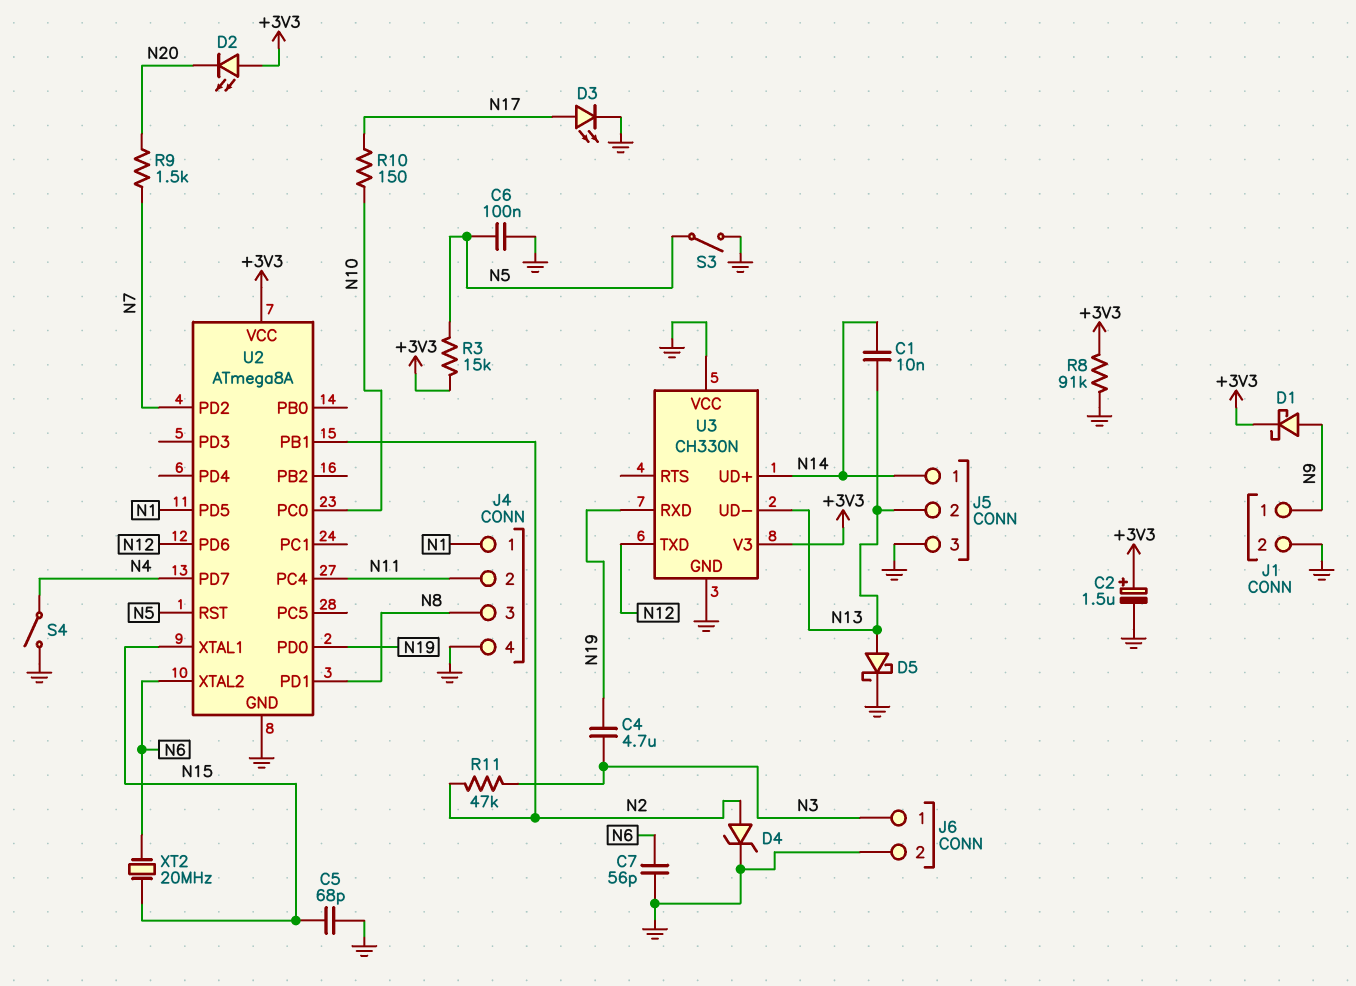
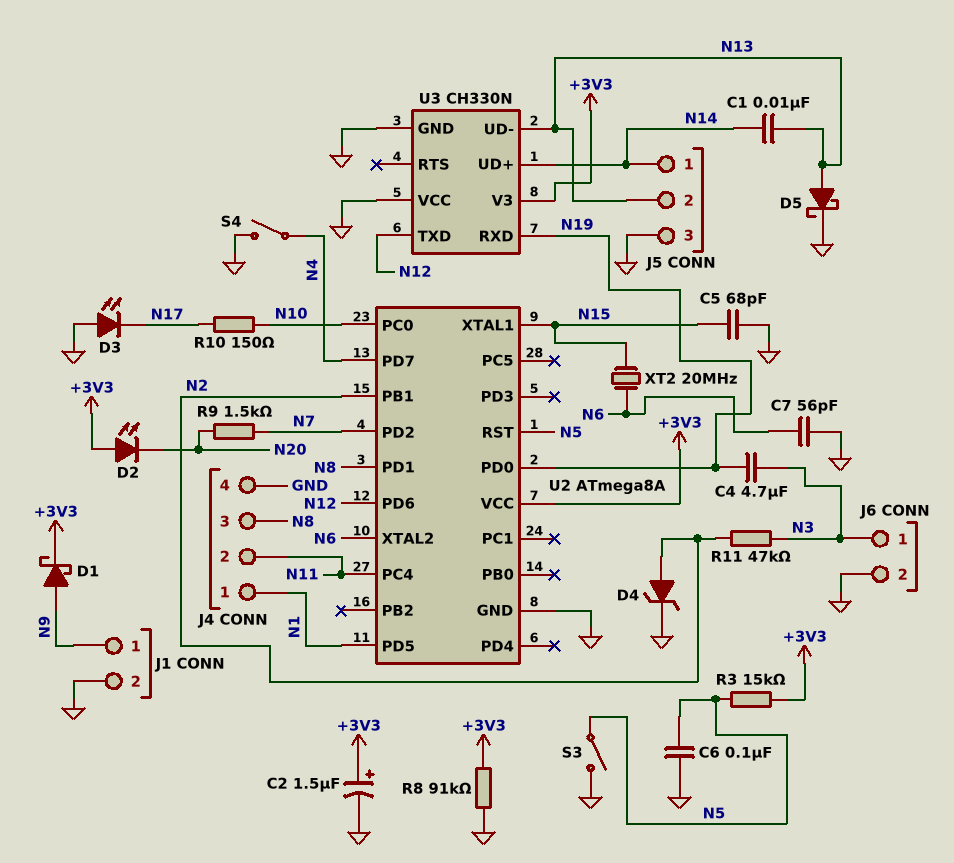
D3: LED (A N17, K GND) -> LED (A GND, K N17)

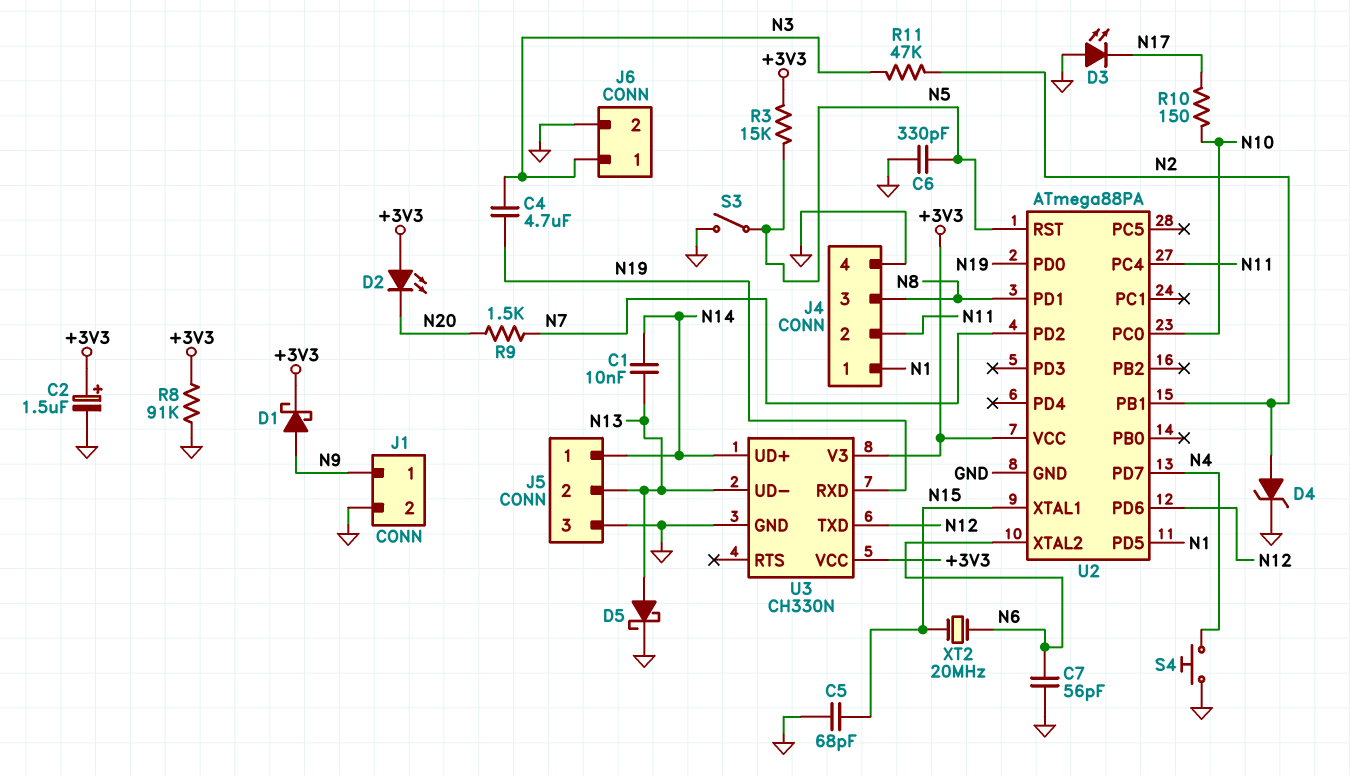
C6: 100nF (GND, N5) -> 330pF (GND, N5)
S4: switch (GND, N4) -> button (GND, N4)
U2: ATmega8A -> ATmega88PA
U3 pin VCC: GND -> +3V3

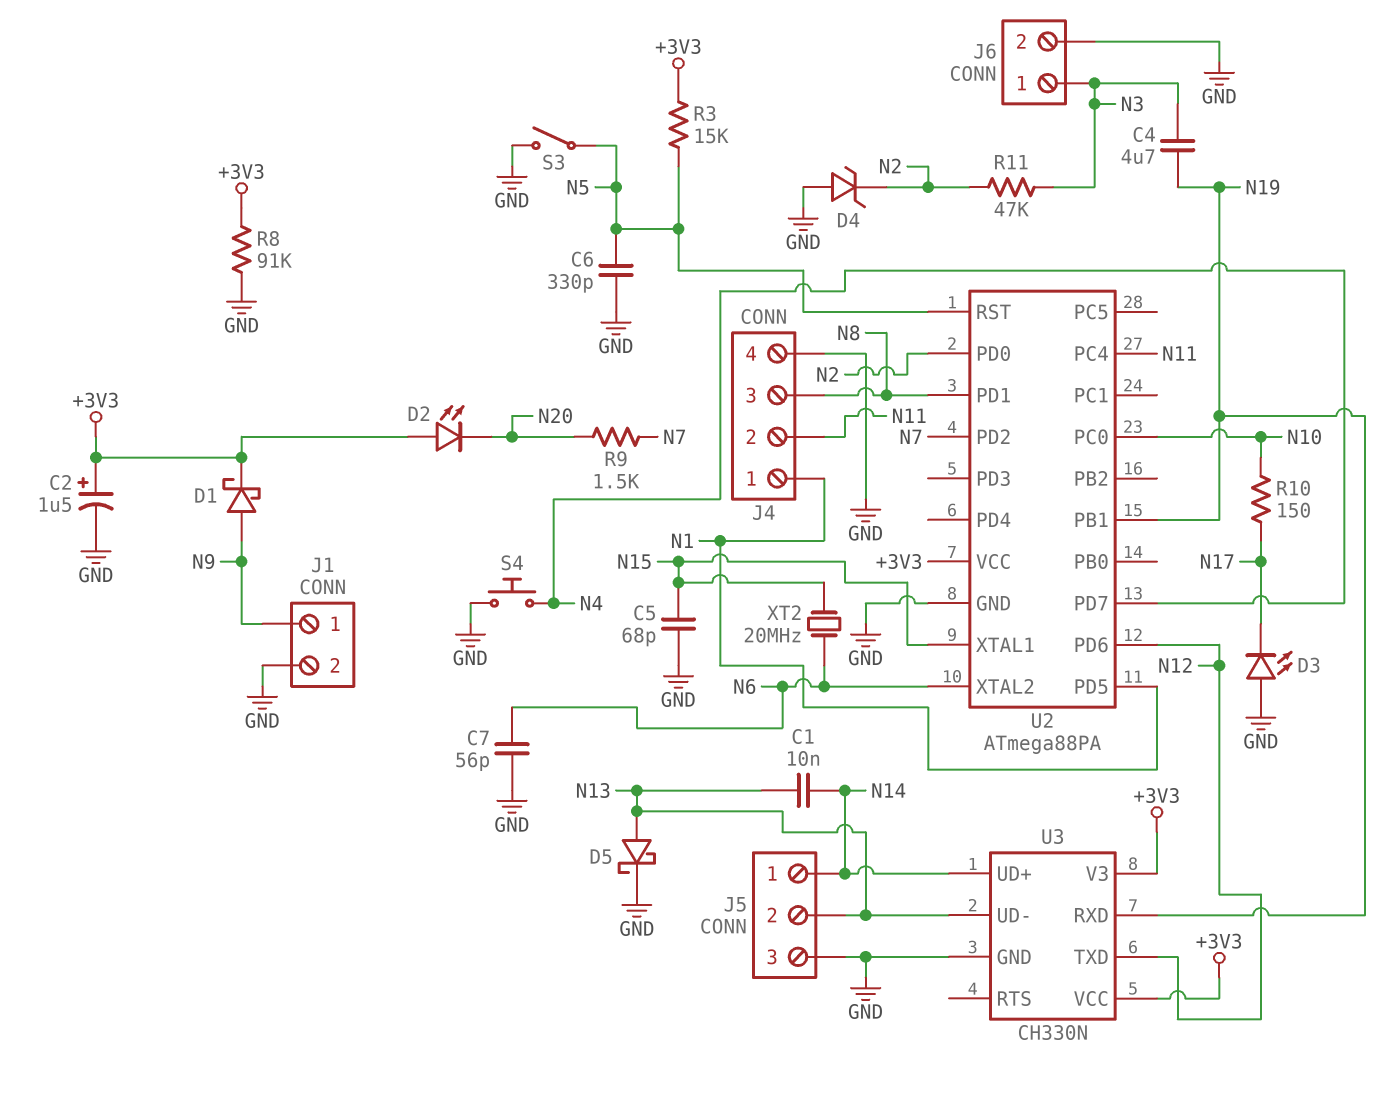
D4: zener (A N2, K GND) -> zener (A GND, K N2)
U2 pin PB1: N2 -> N19
U2 pin PD0: N19 -> N2

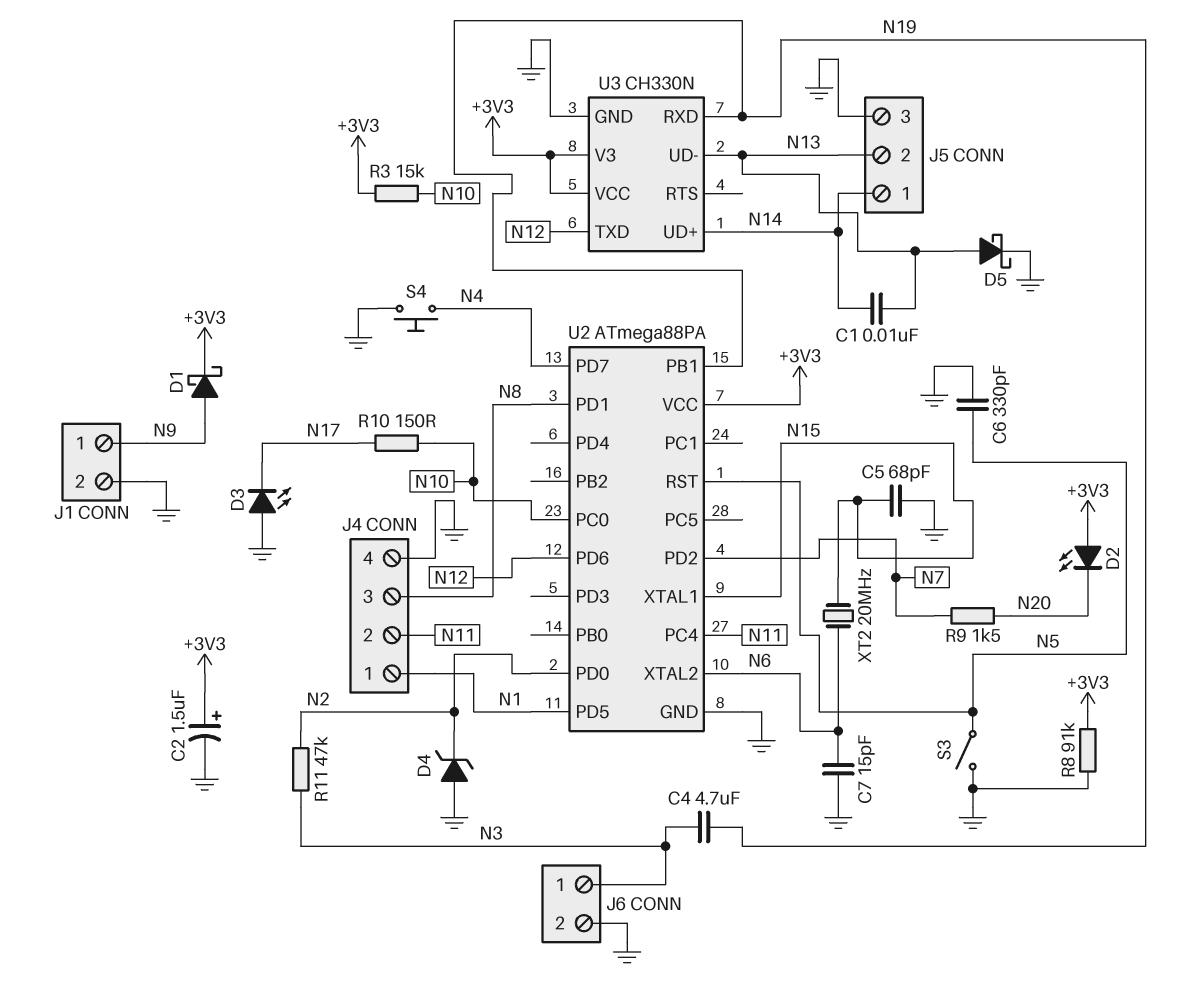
C7: 56pF (GND, N6) -> 15pF (GND, N6)
R3: 15k (+3V3, N5) -> 15k (+3V3, N10)

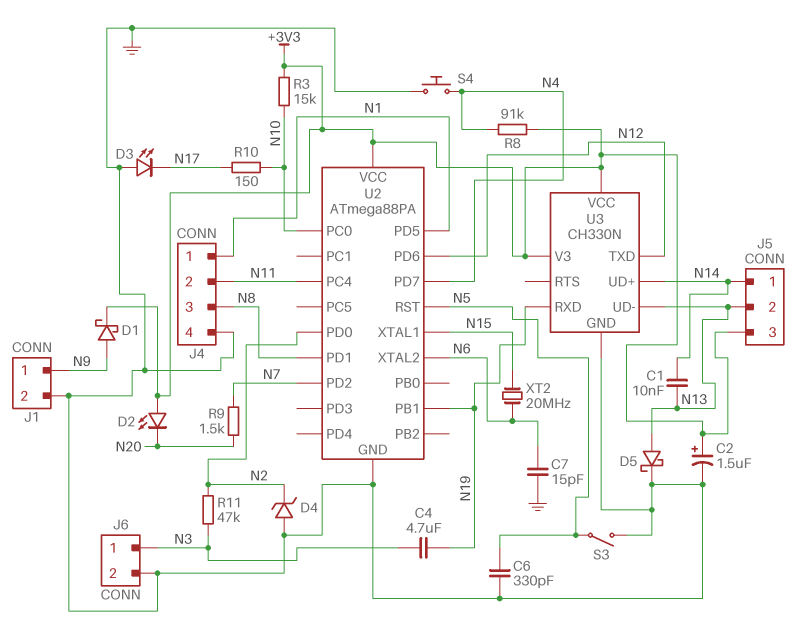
C5: 68pF (GND, N15) -> none
J5 pin 3: GND -> +3V3
R8: 91k (+3V3, GND) -> 91k (+3V3, N4)

